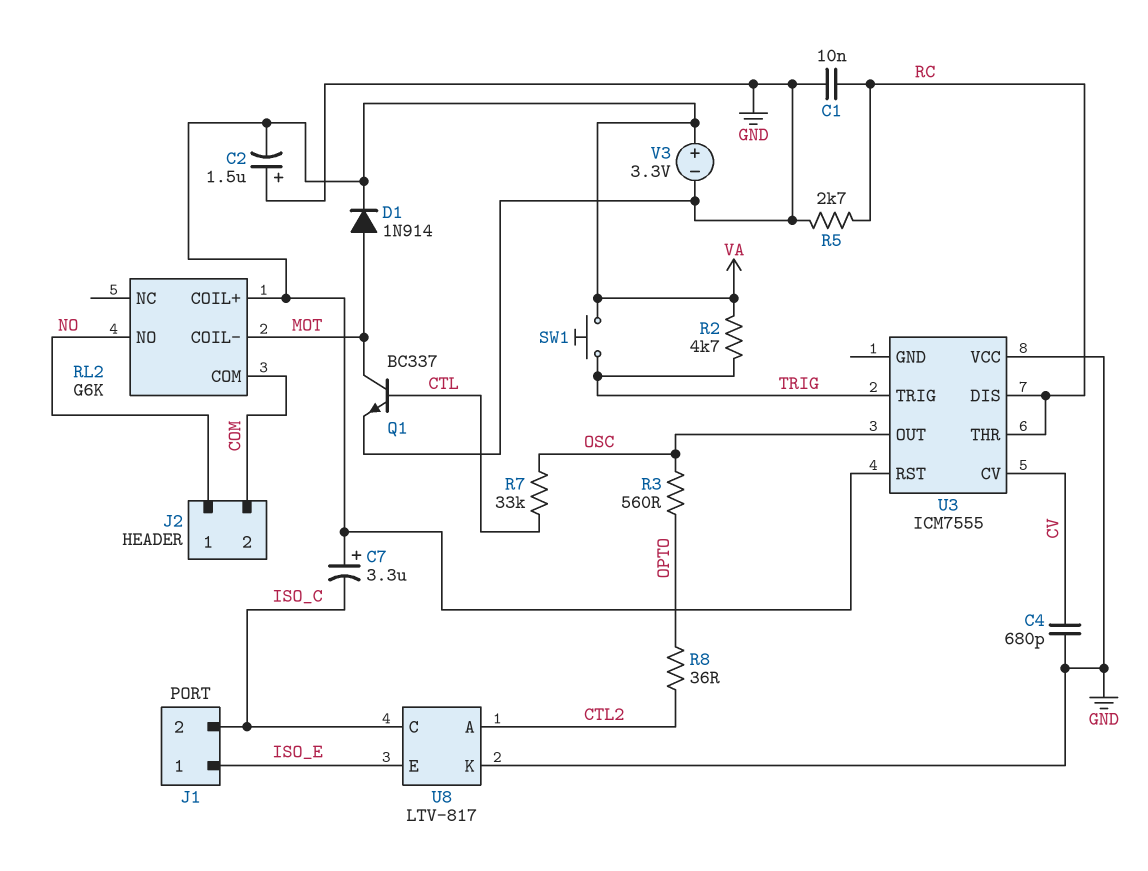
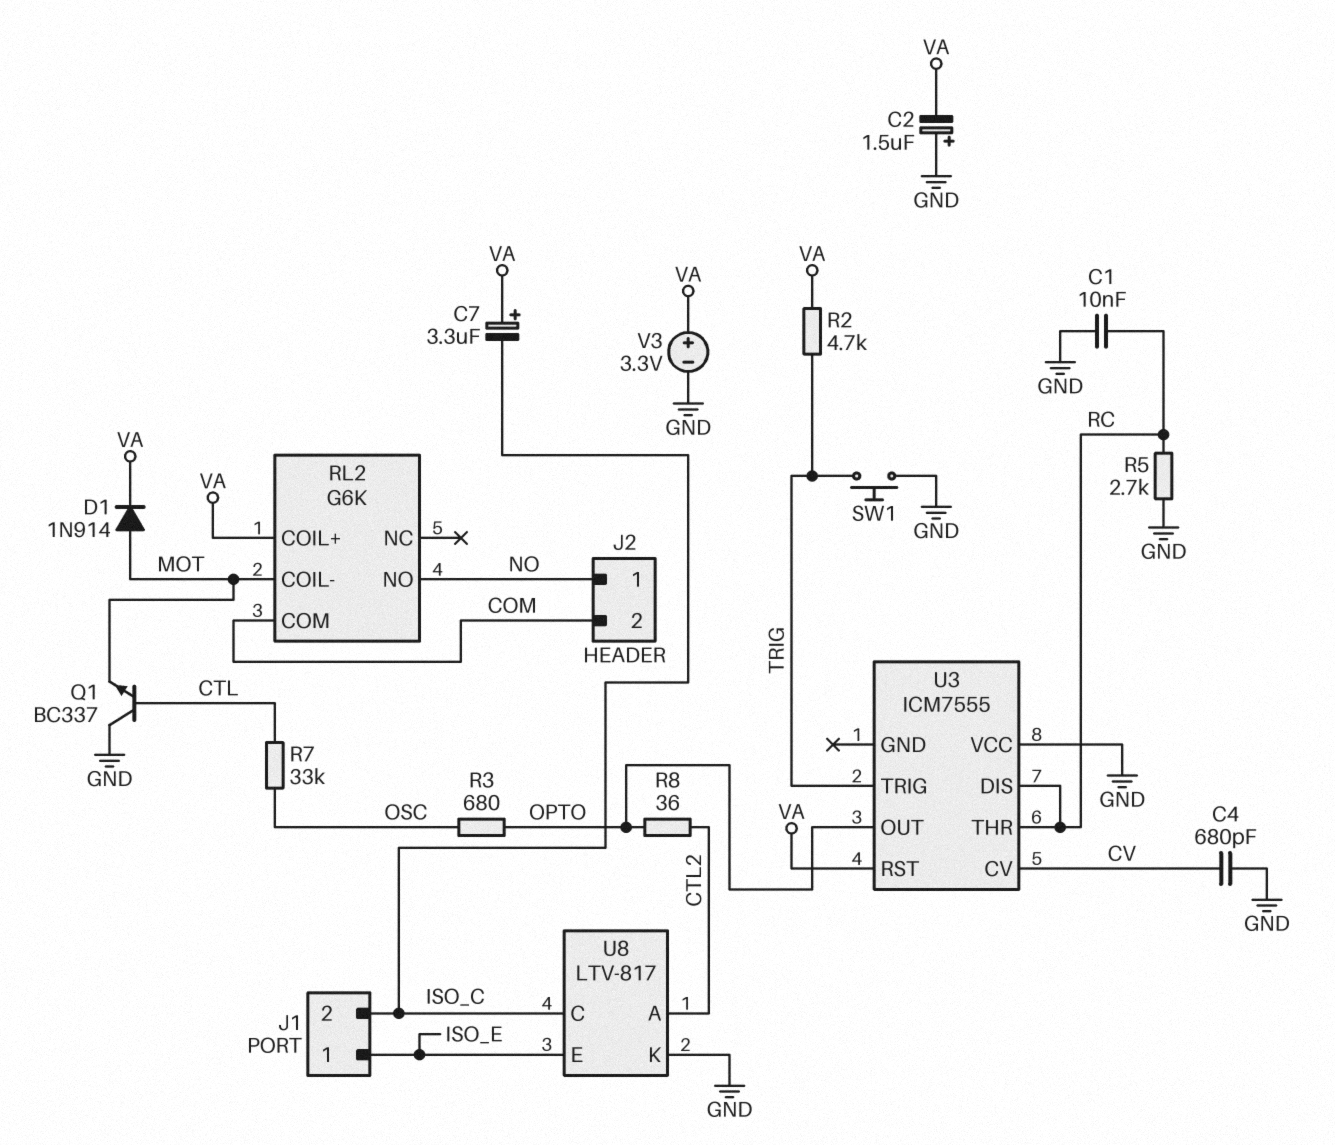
Q1: NPN BC337 (B CTL, C MOT, E GND) -> NPN BC337 (B CTL, C GND, E MOT)
R3: 560 (OPTO, OSC) -> 680 (OPTO, OSC)
SW1: button (TRIG, VA) -> button (GND, TRIG)
U3 pin OUT: OSC -> OPTO

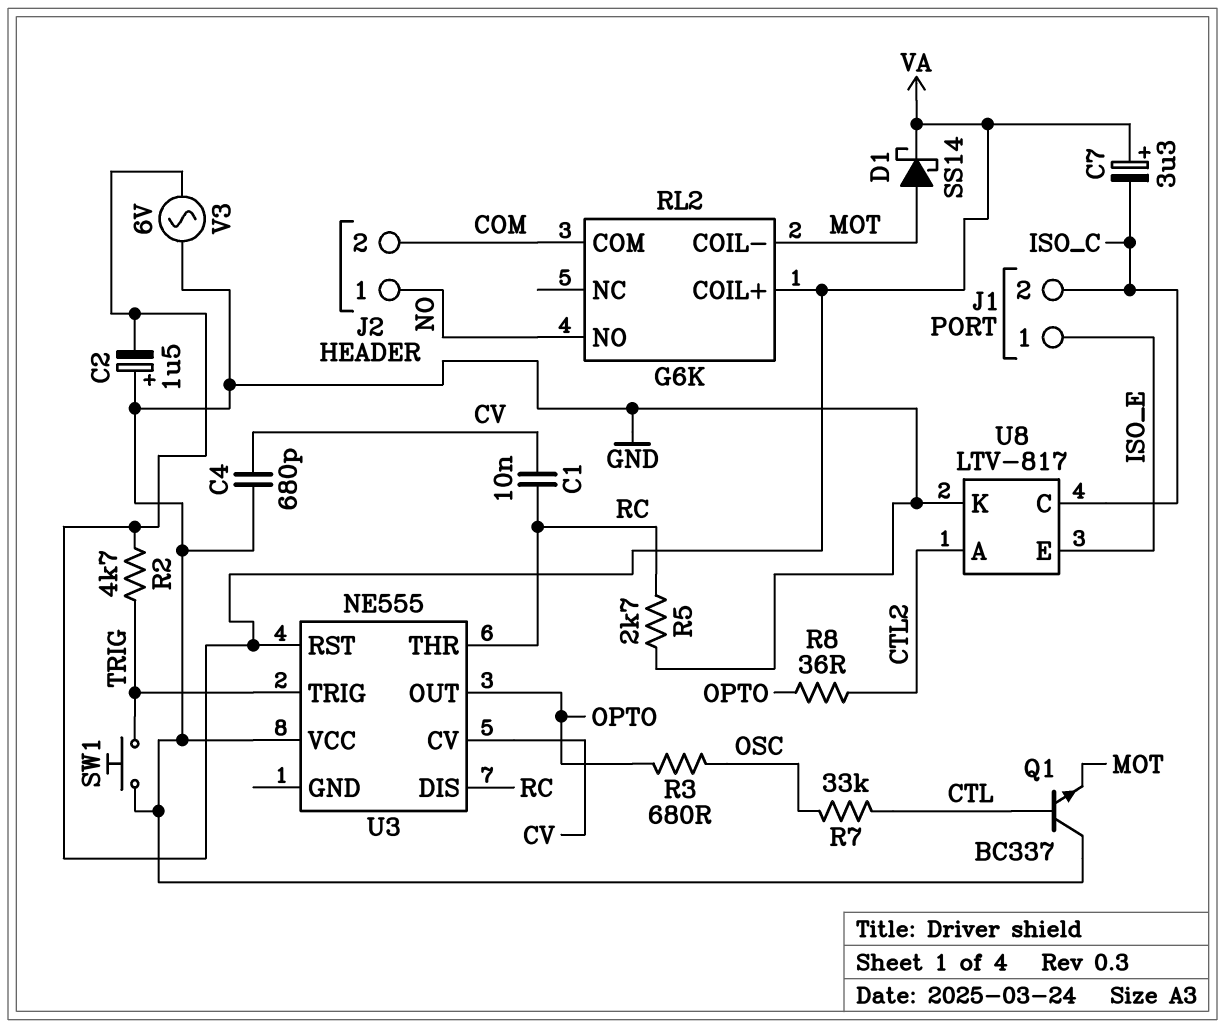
C1: 10nF (GND, RC) -> 10nF (CV, RC)
D1: diode 1N914 (A MOT, K VA) -> schottky SS14 (A MOT, K VA)
U3: ICM7555 -> NE555
V3: 3.3V (plus VA, minus GND) -> AC 6V (GND, VA)

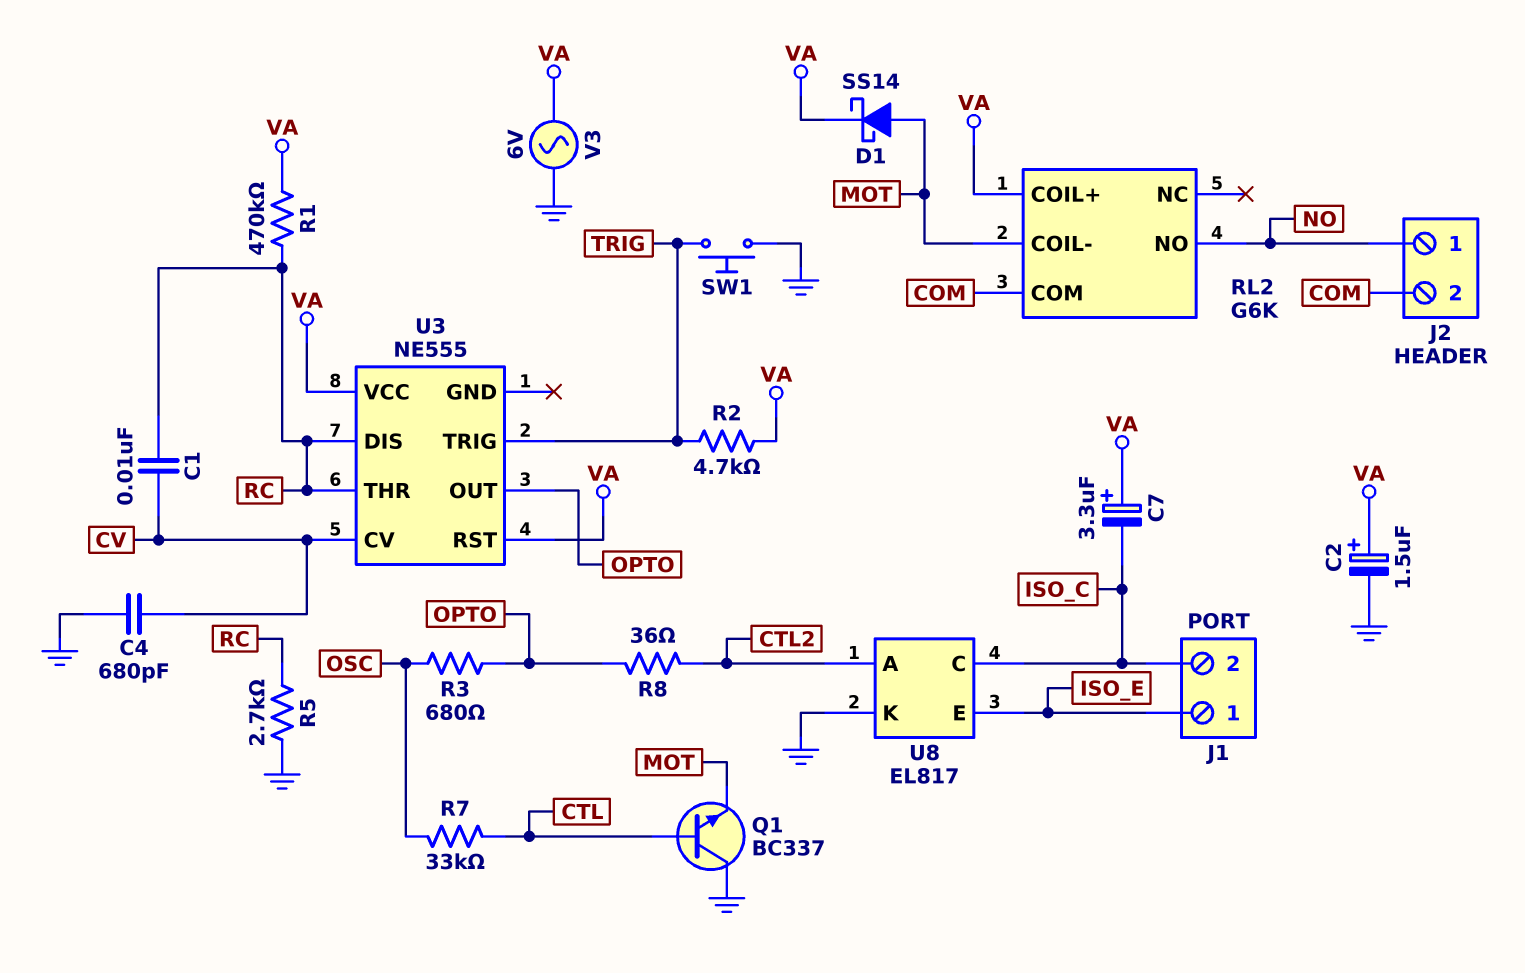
C2: 1.5uF (plus GND, minus VA) -> 1.5uF (plus VA, minus GND)
R1: none -> 470k (RC, VA)
U3 pin VCC: GND -> VA
U8: LTV-817 -> EL817

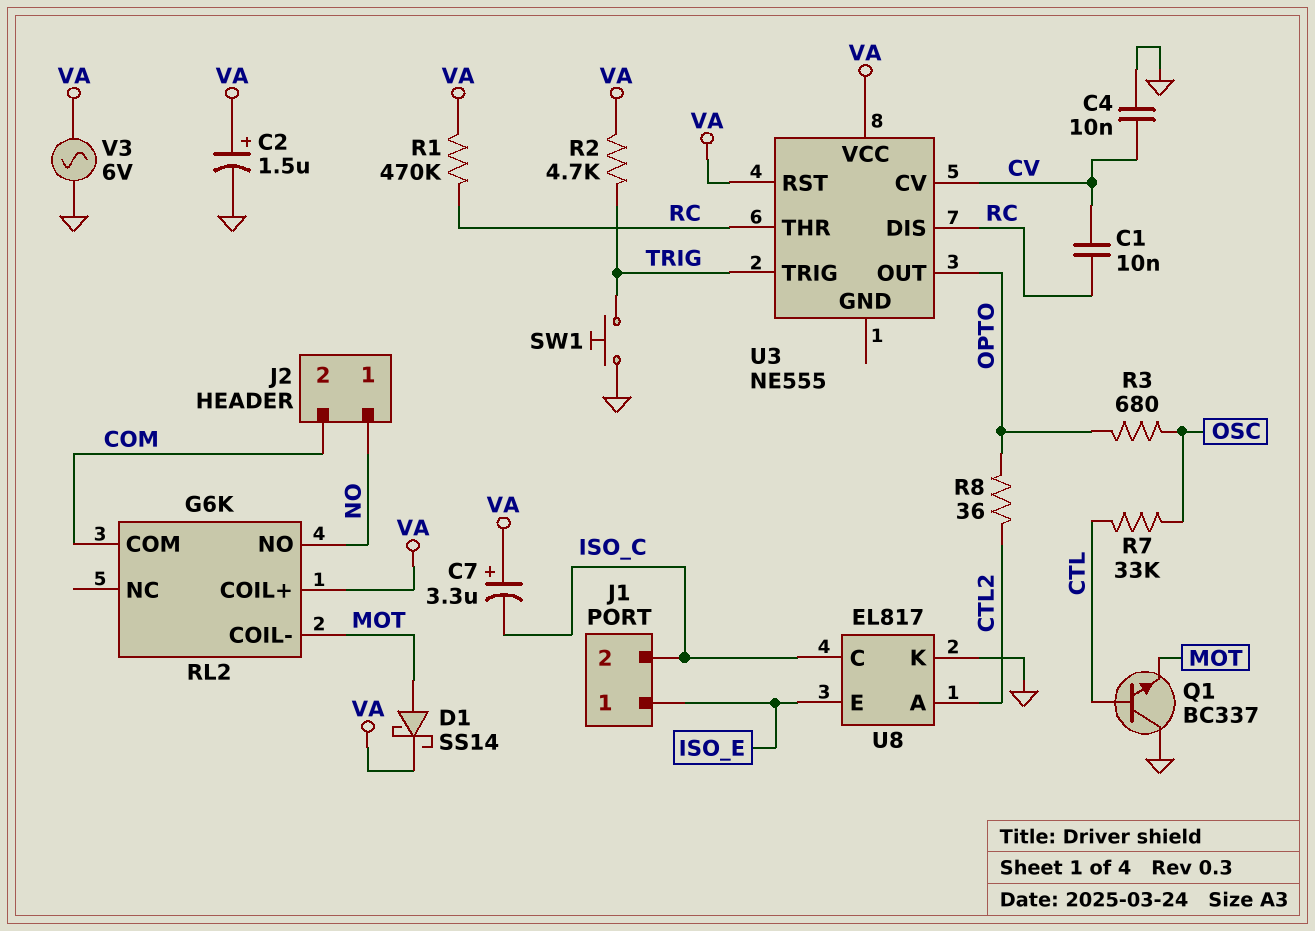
C4: 680pF (CV, GND) -> 10nF (CV, GND)
R5: 2.7k (GND, RC) -> none

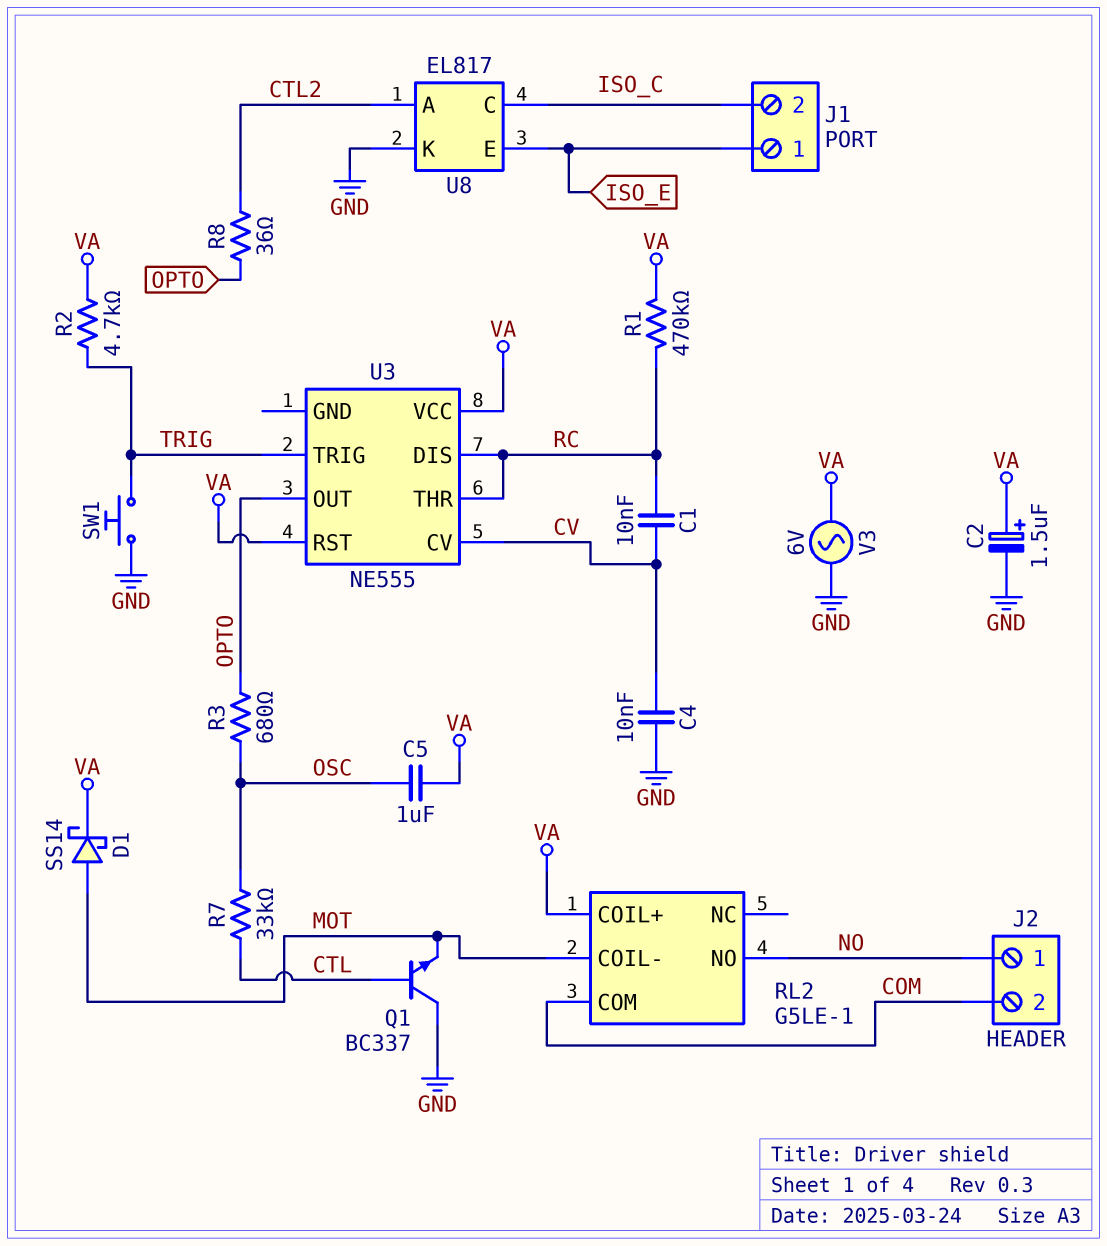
C5: none -> 1uF (OSC, VA)
C7: 3.3uF (plus VA, minus ISO_C) -> none
RL2: G6K -> G5LE-1

